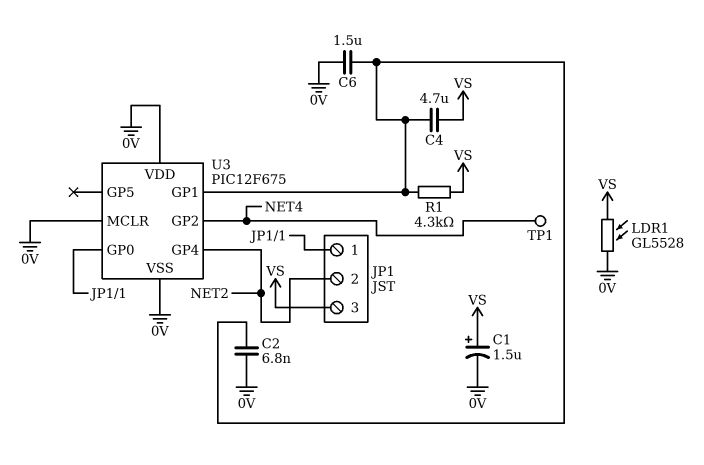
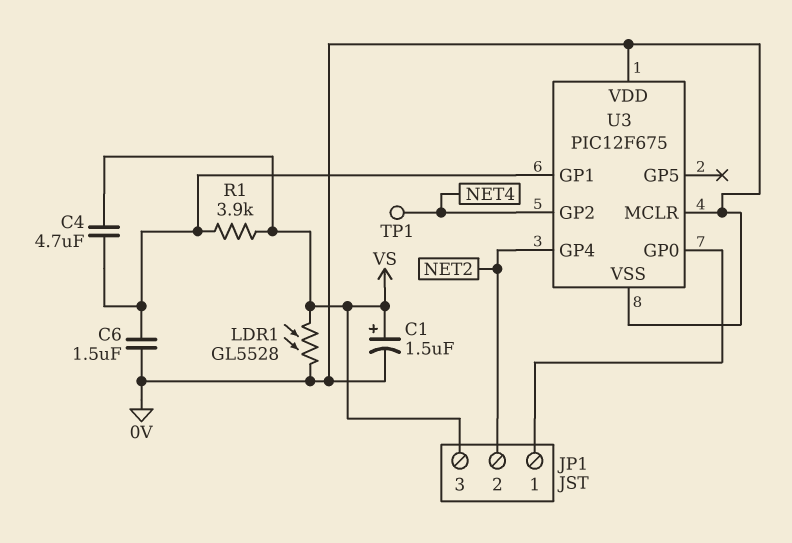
C2: 6.8nF (0V, U3/GP1) -> none
R1: 4.3k (U3/GP1, VS) -> 3.9k (U3/GP1, VS)

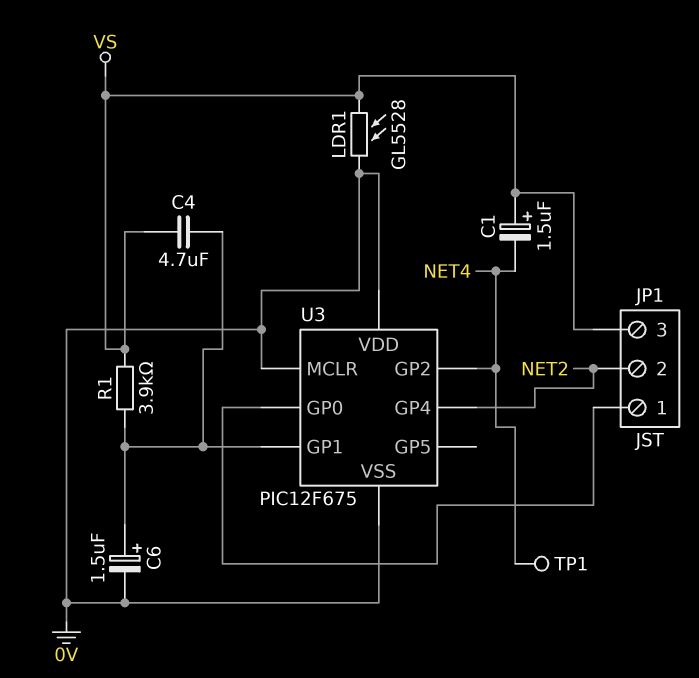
C1: 1.5uF (plus VS, minus 0V) -> 1.5uF (plus VS, minus NET4)
C6: 1.5uF (0V, U3/GP1) -> 1.5uF (plus U3/GP1, minus 0V)

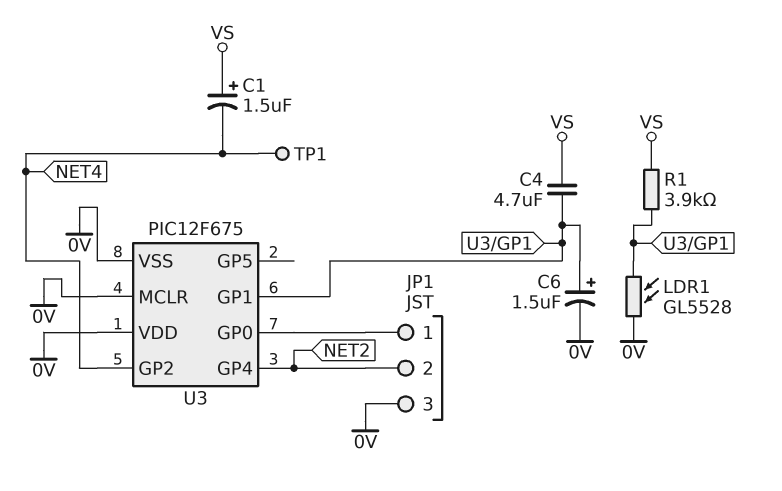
JP1 pin 3: VS -> 0V
LDR1: GL5528 (0V, VS) -> GL5528 (0V, U3/GP1)

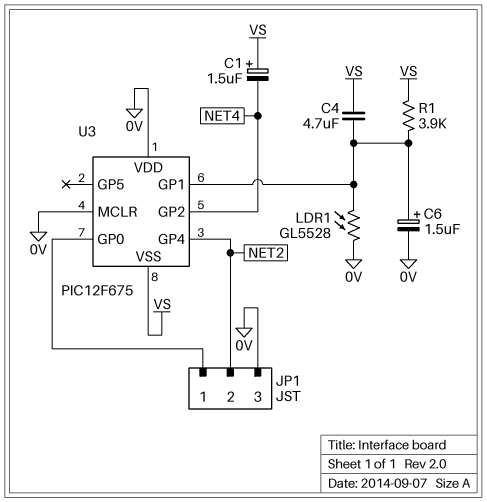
TP1: test point (NET4) -> none
U3 pin VSS: 0V -> VS

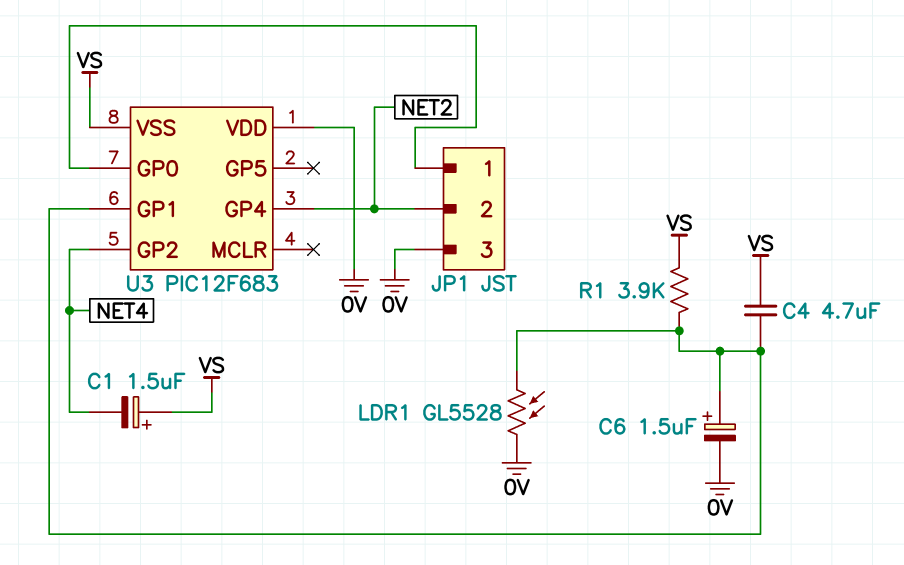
U3: PIC12F675 -> PIC12F683
U3 pin MCLR: 0V -> none

